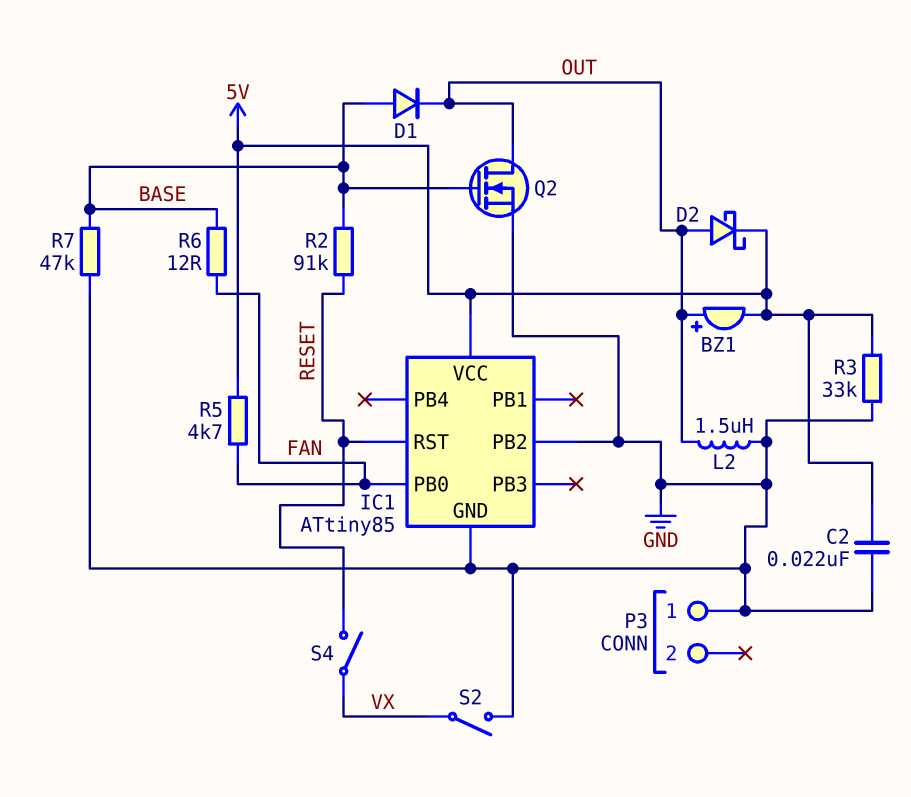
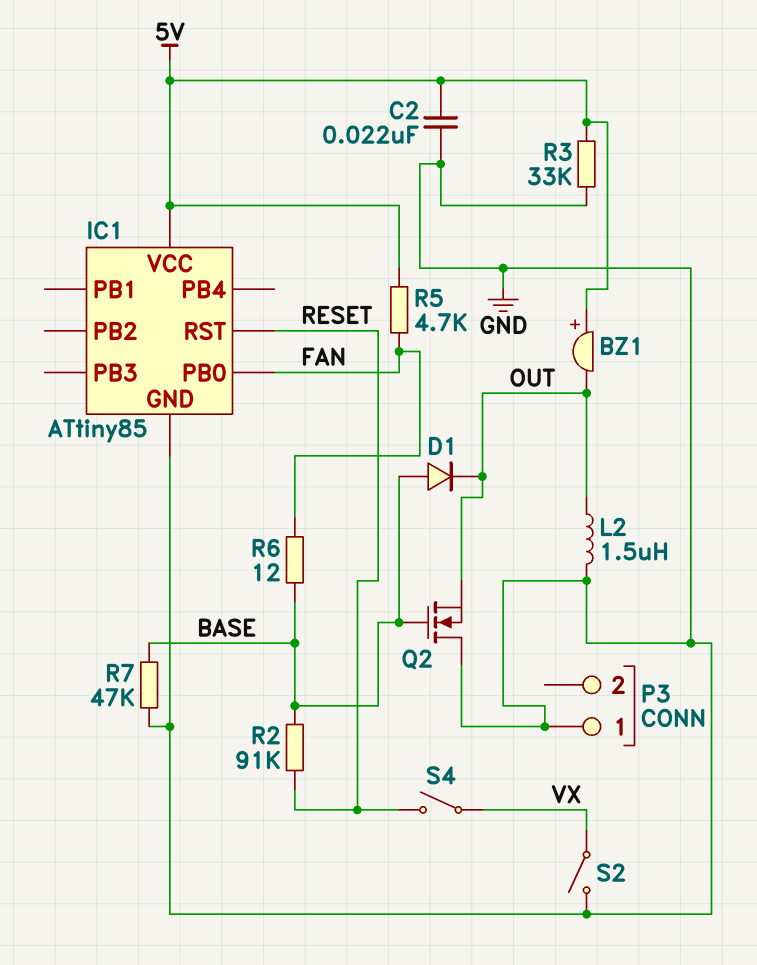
BZ1: buzzer (plus OUT, minus 5V) -> buzzer (plus 5V, minus OUT)
D2: schottky (A OUT, K 5V) -> none
IC1 pin PB2: GND -> none
Q2: NMOS (G BASE, D OUT, S GND) -> NMOS (G BASE, D GND, S OUT)

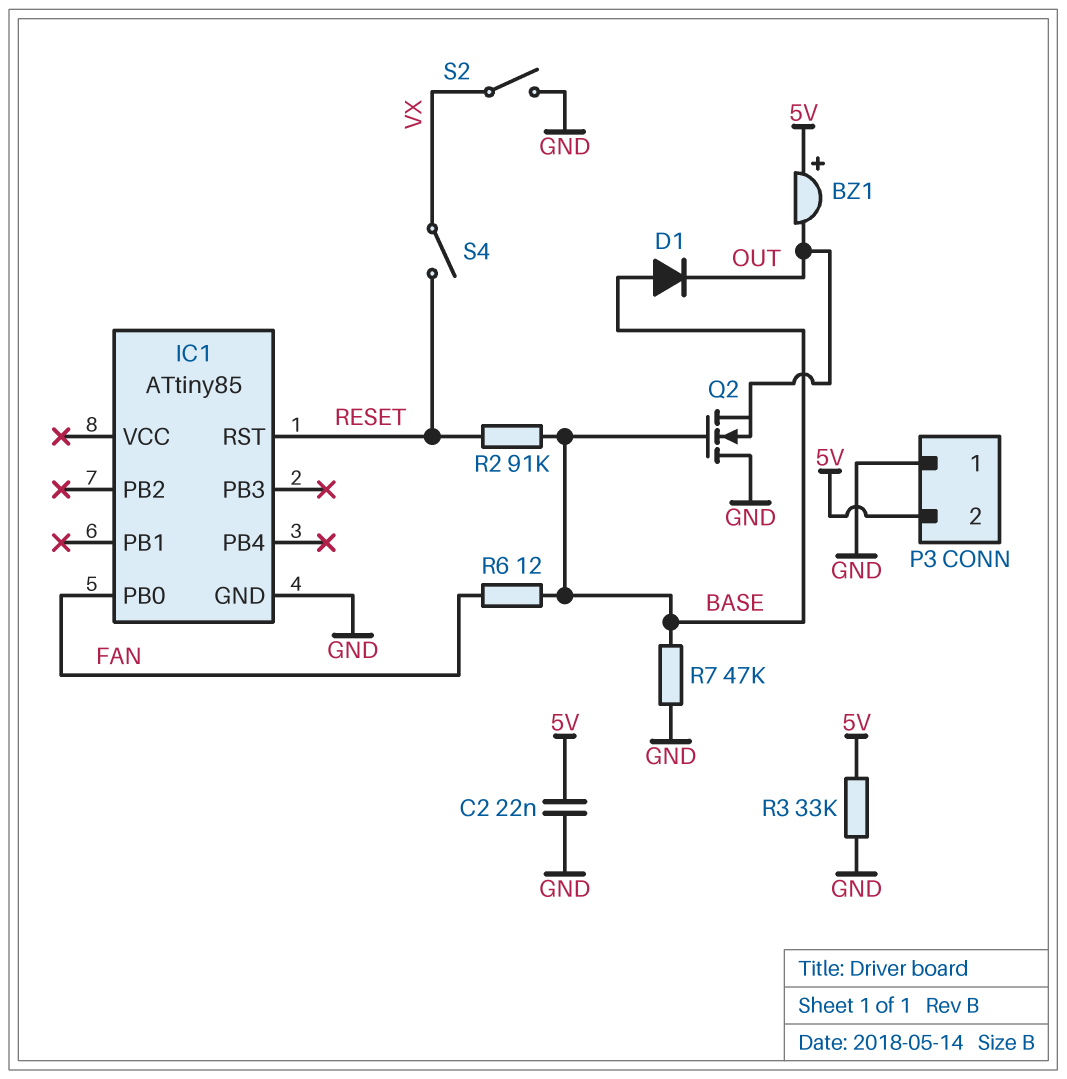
IC1 pin VCC: 5V -> none
L2: 1.5uH (GND, OUT) -> none
P3 pin 2: none -> 5V
R5: 4.7k (5V, FAN) -> none

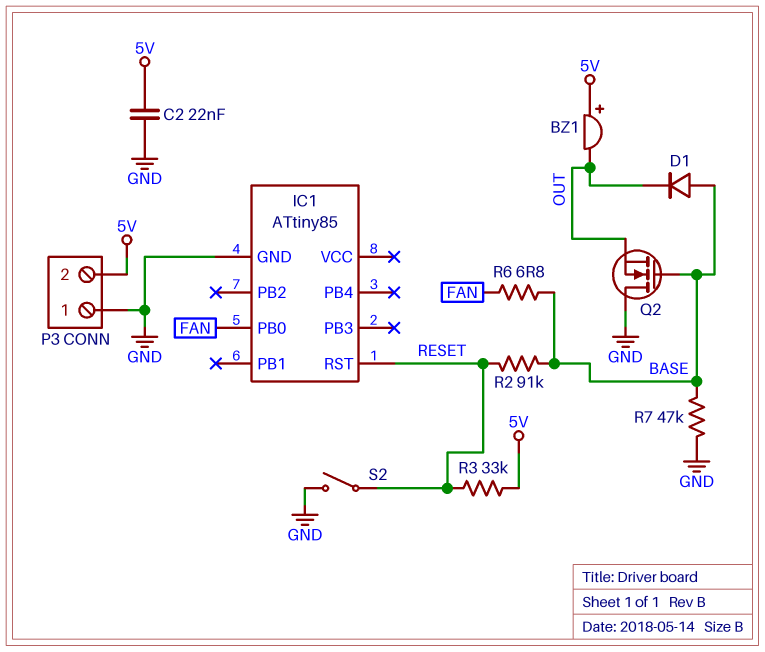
R3: 33k (5V, GND) -> 33k (5V, RESET)
R6: 12 (BASE, FAN) -> 6.8 (BASE, FAN)
S2: switch (GND, VX) -> switch (GND, RESET)
S4: switch (RESET, VX) -> none

